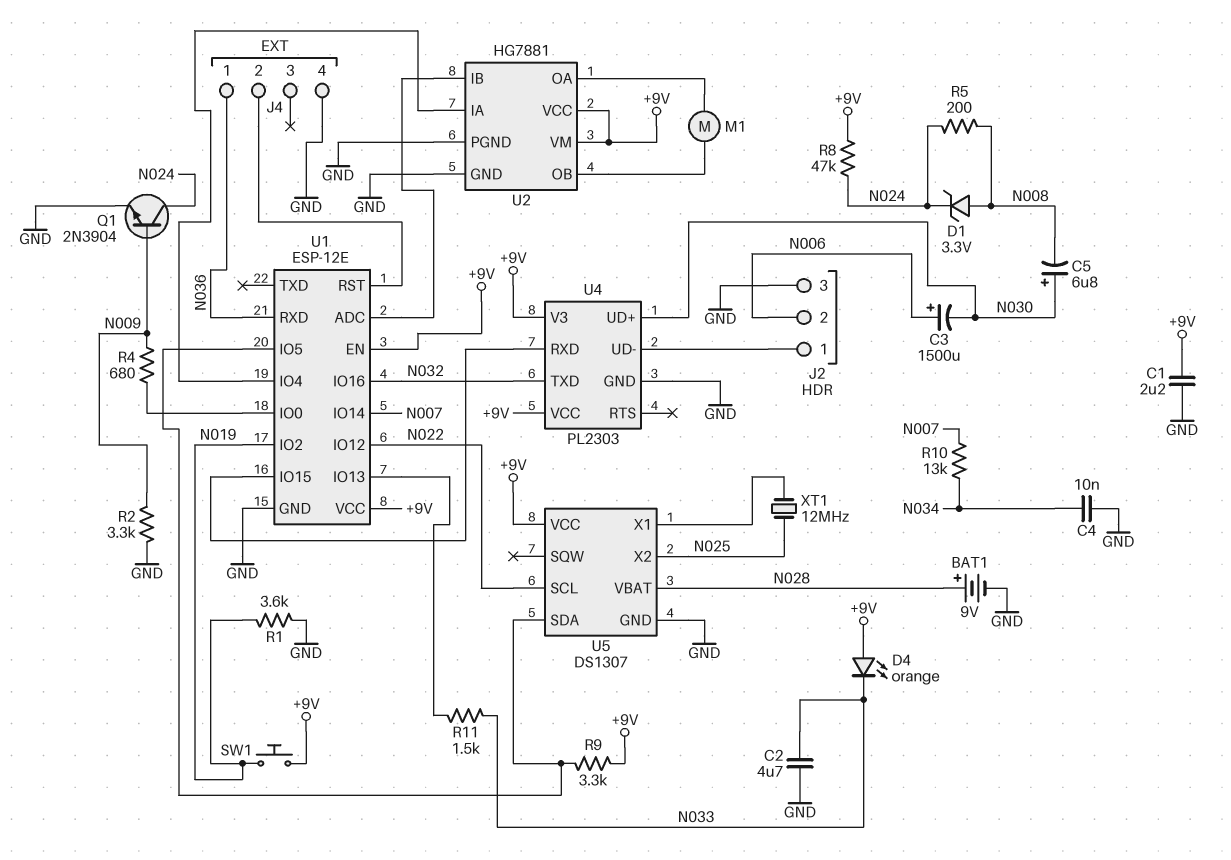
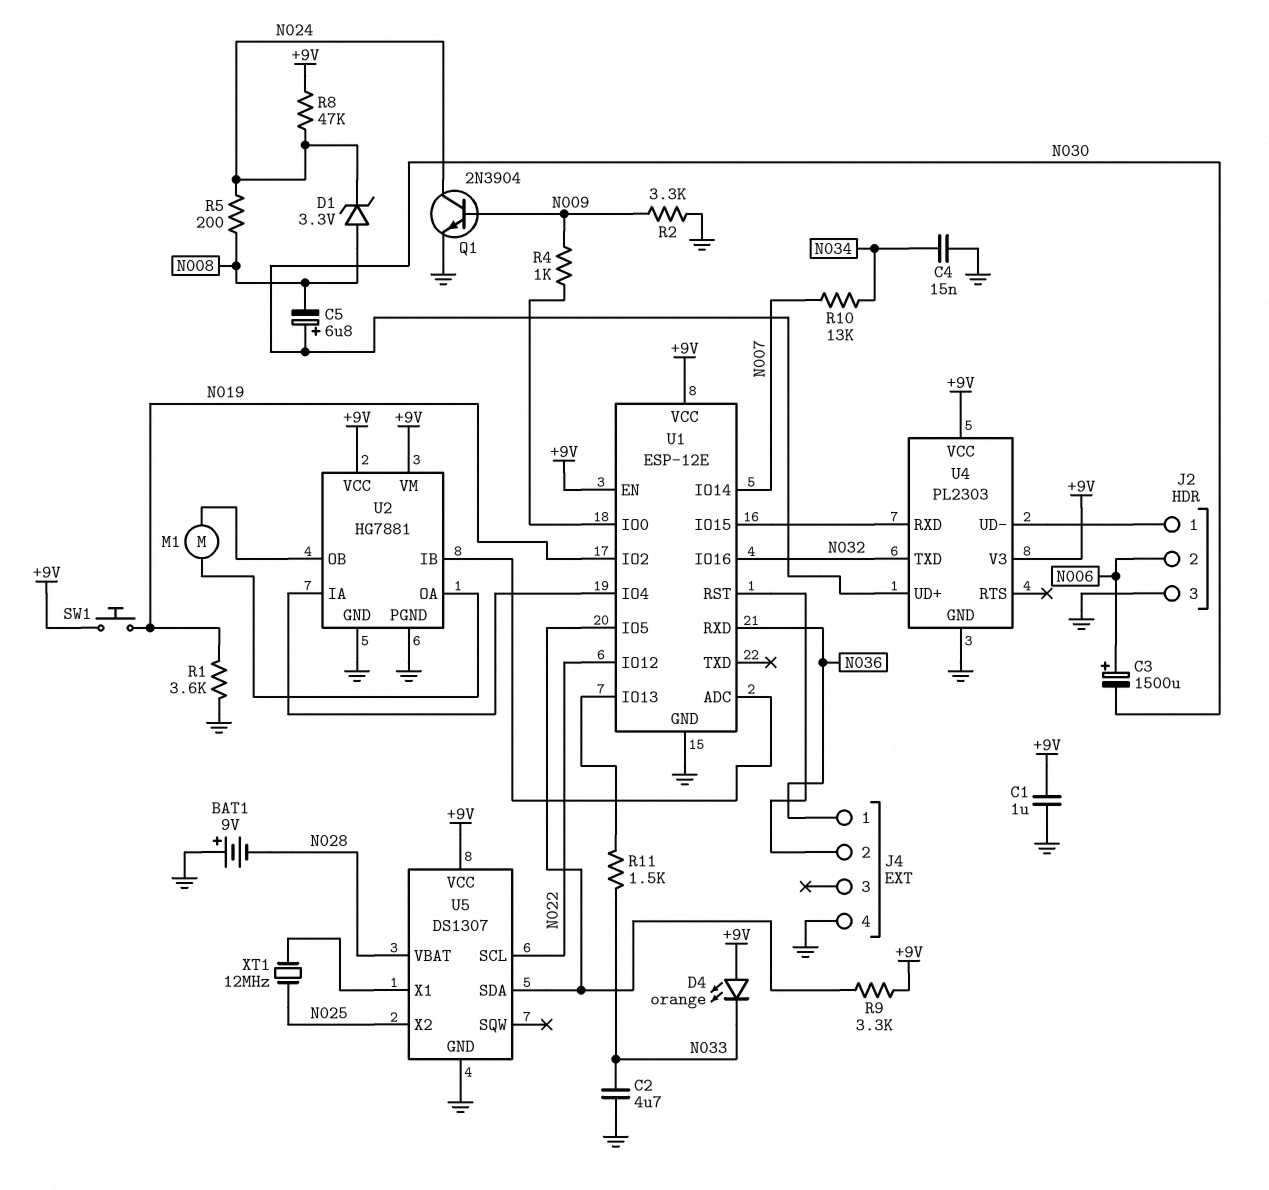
BAT1: 9V (plus N028, minus GND) -> 9V (plus GND, minus N028)
C1: 2.2uF (+9V, GND) -> 1uF (+9V, GND)
C4: 10nF (GND, N034) -> 15nF (GND, N034)
R4: 680 (N009, U1/IO0) -> 1k (N009, U1/IO0)

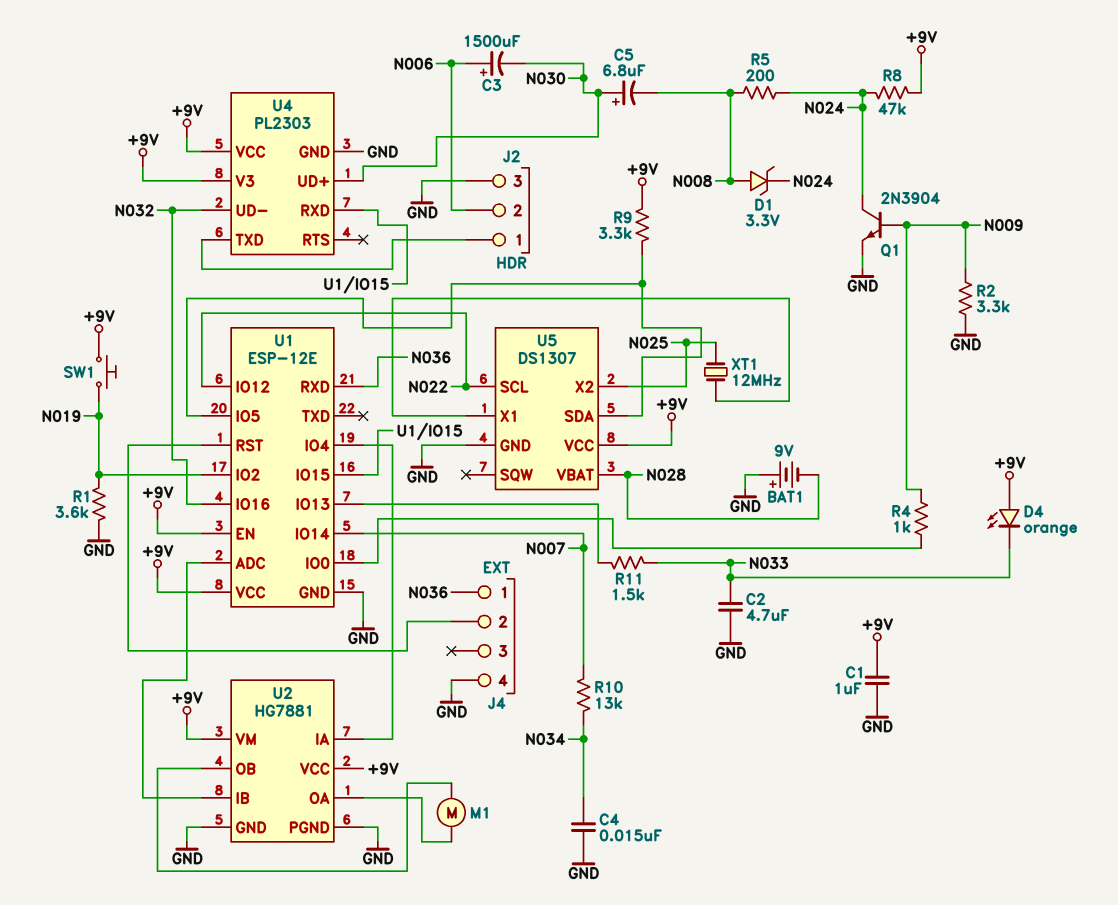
U4 pin TXD: N032 -> J2/1
U4 pin UD-: J2/1 -> N032

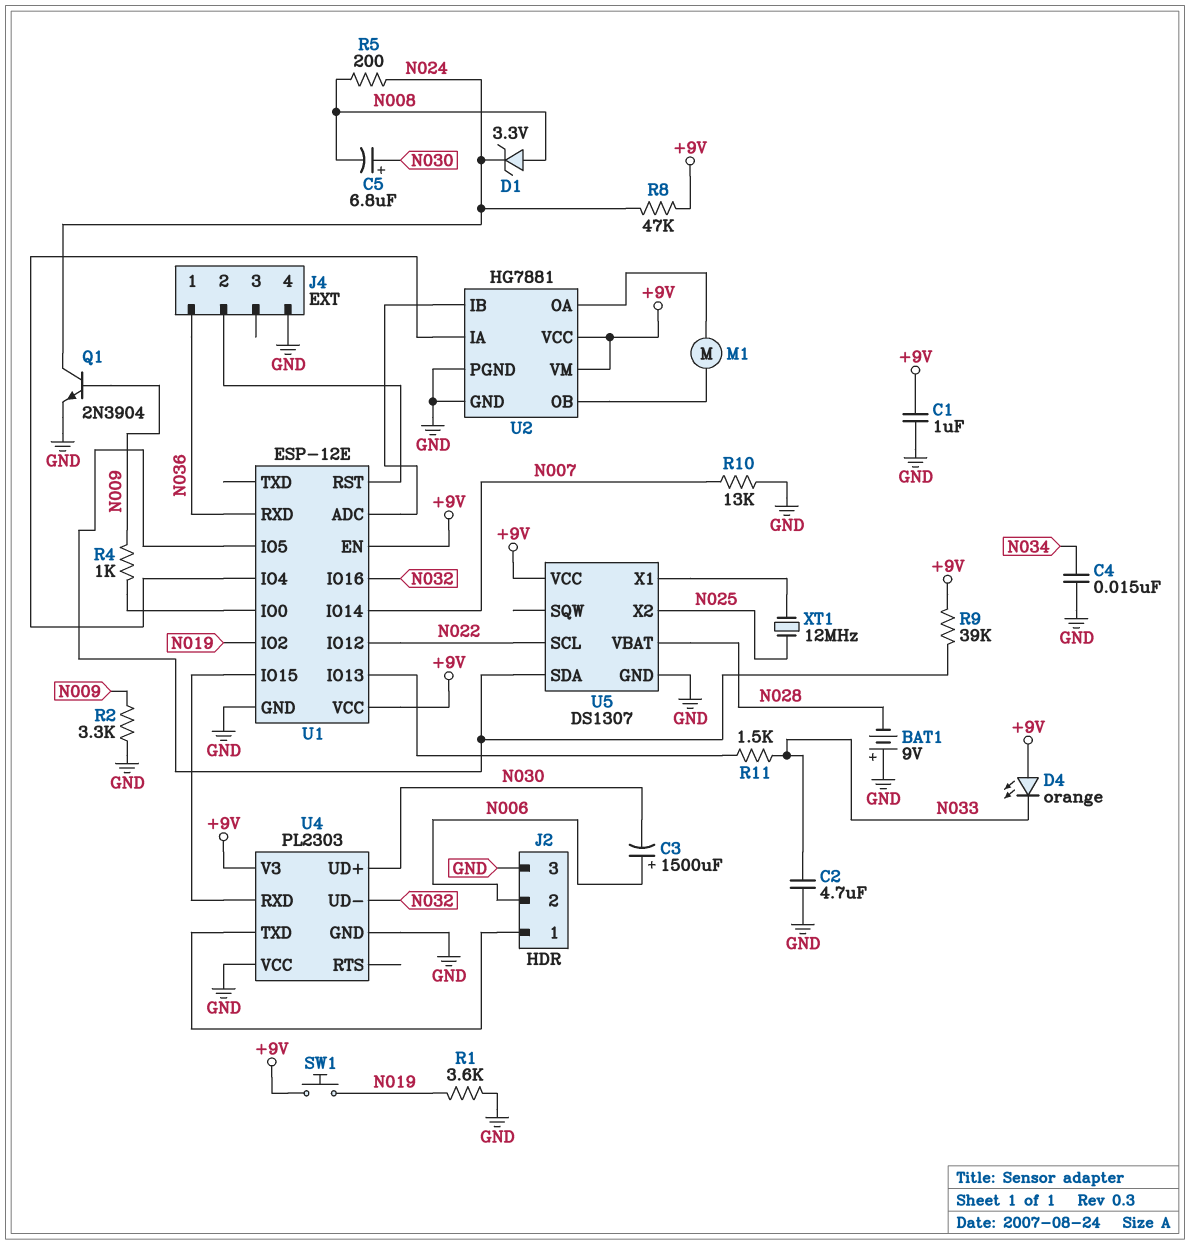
R9: 3.3k (+9V, U1/IO5) -> 39k (+9V, U1/IO5)
R10: 13k (N007, N034) -> 13k (GND, N007)
U4 pin VCC: +9V -> GND

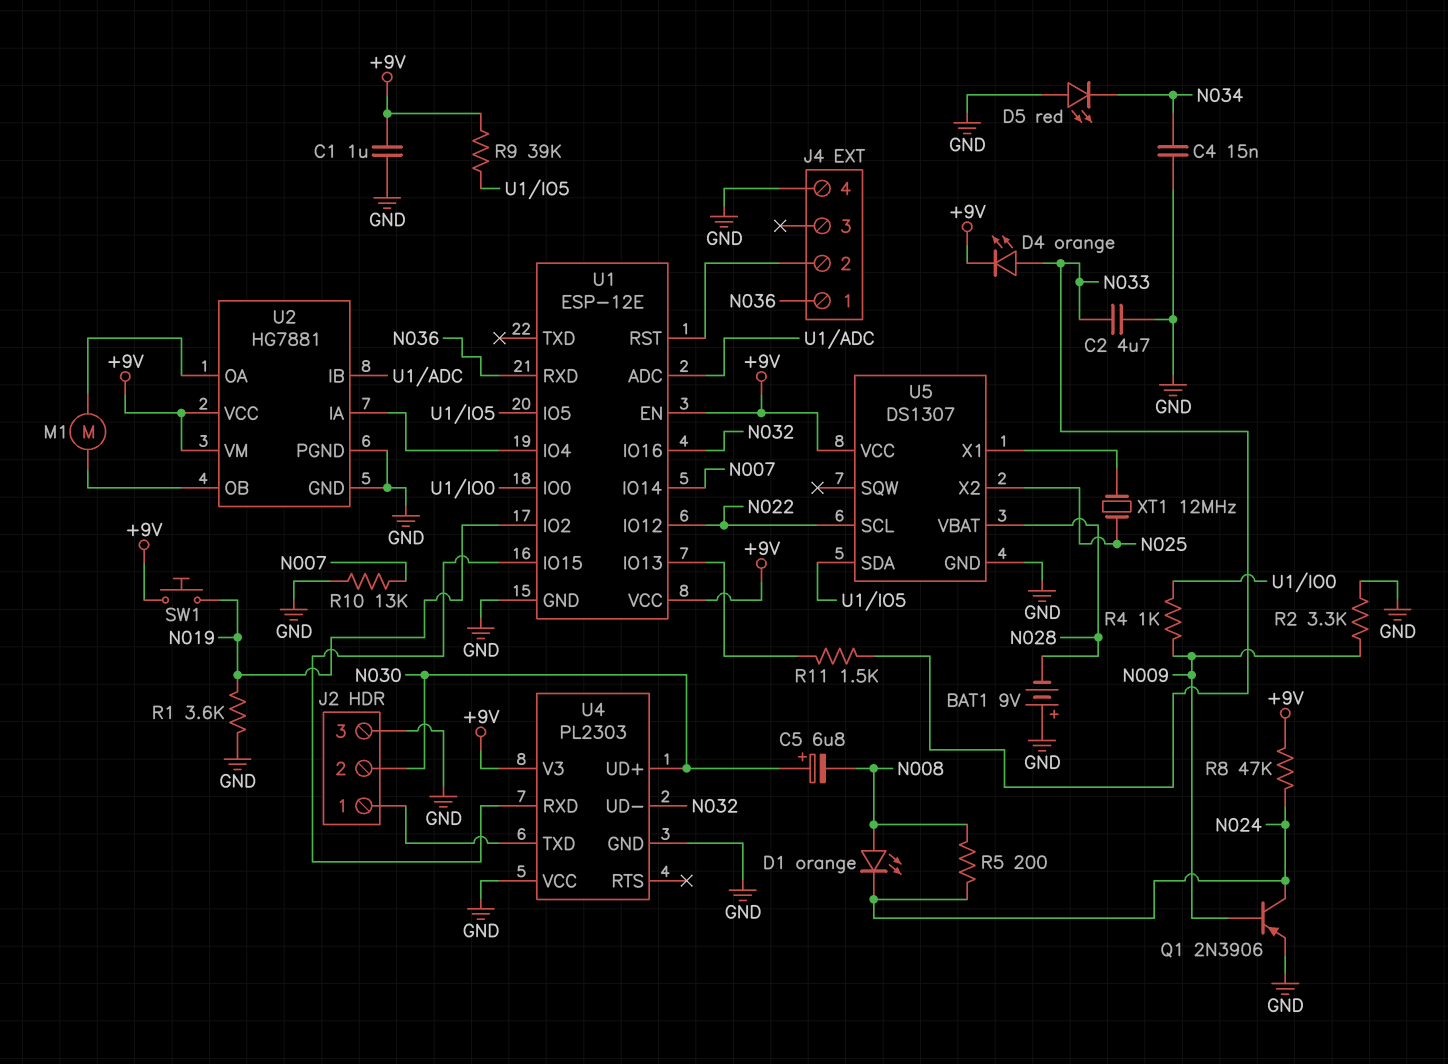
C3: 1500uF (plus N006, minus N030) -> none
D1: zener 3.3V (A N008, K N024) -> LED orange (A N008, K N024)
D4: LED orange (A +9V, K N033) -> LED orange (A N033, K +9V)
D5: none -> LED red (A GND, K N034)
J2 pin 2: N006 -> N030
Q1: NPN 2N3904 (B N009, C N024, E GND) -> PNP 2N3906 (B N009, C N024, E GND)

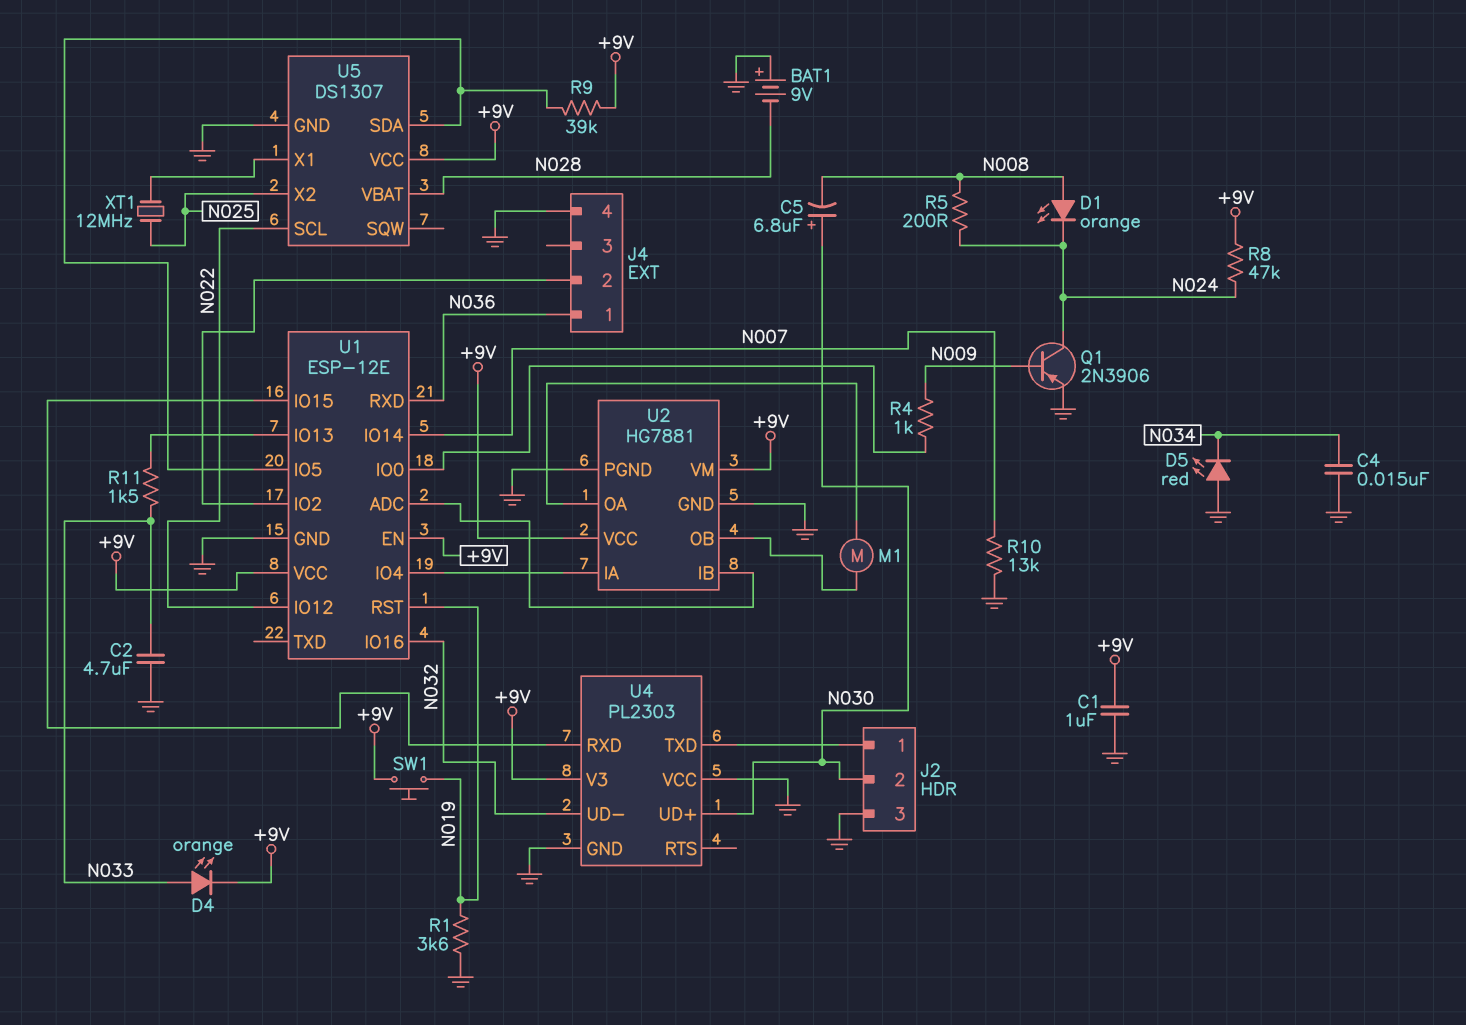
R2: 3.3k (GND, N009) -> none
U1 pin IO2: N019 -> J4/2
U1 pin RST: J4/2 -> N019

